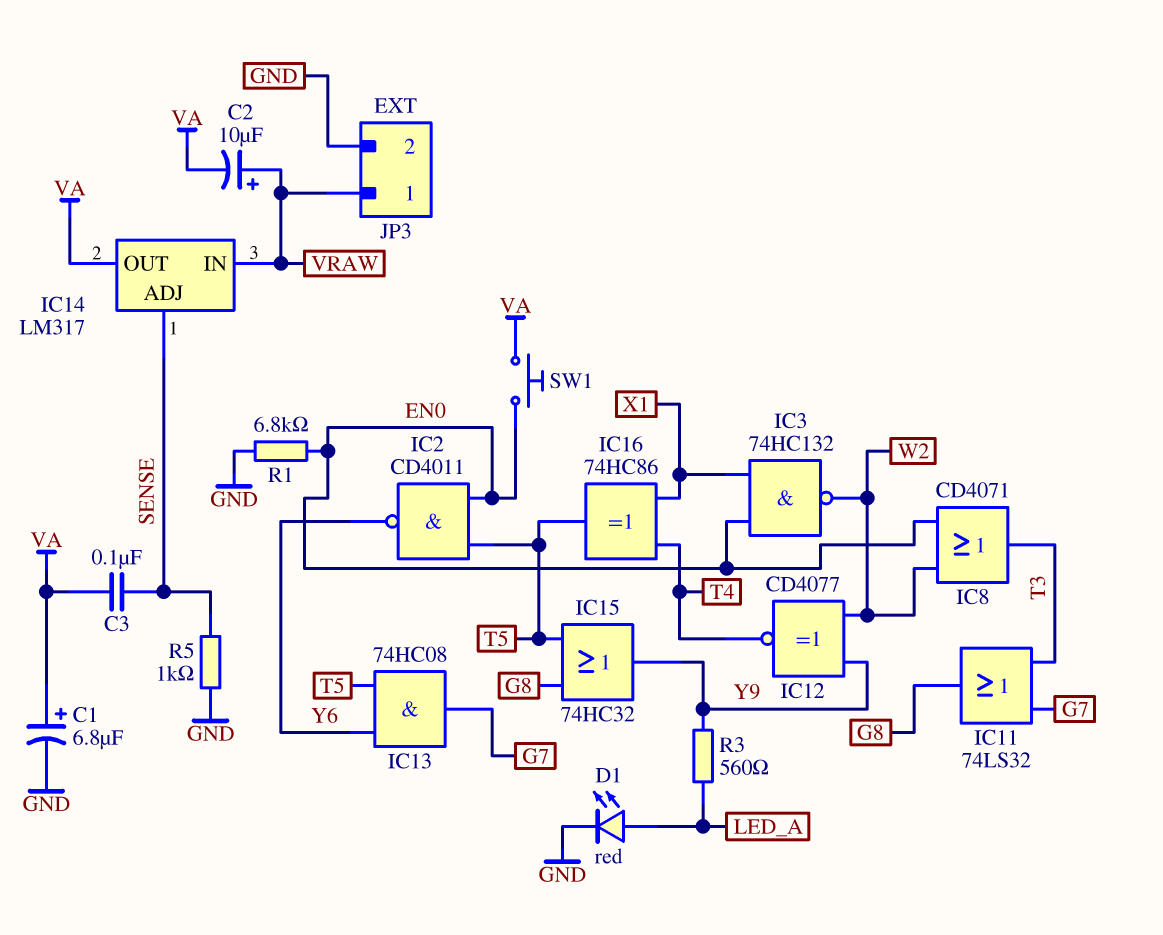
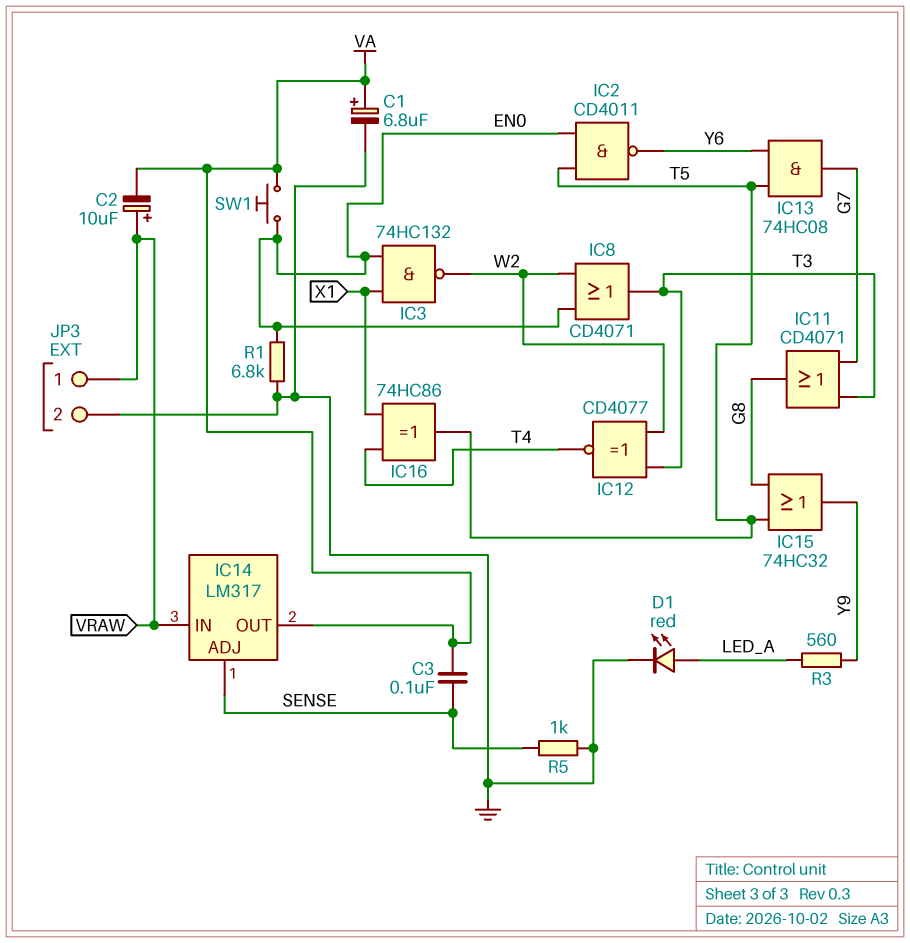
IC11: OR 74LS32 (in G7, in T3, out G8) -> OR CD4071 (in G7, in T3, out G8)
IC12: XNOR CD4077 (in W2, in Y9, out T4) -> XNOR CD4077 (in T3, in W2, out T4)

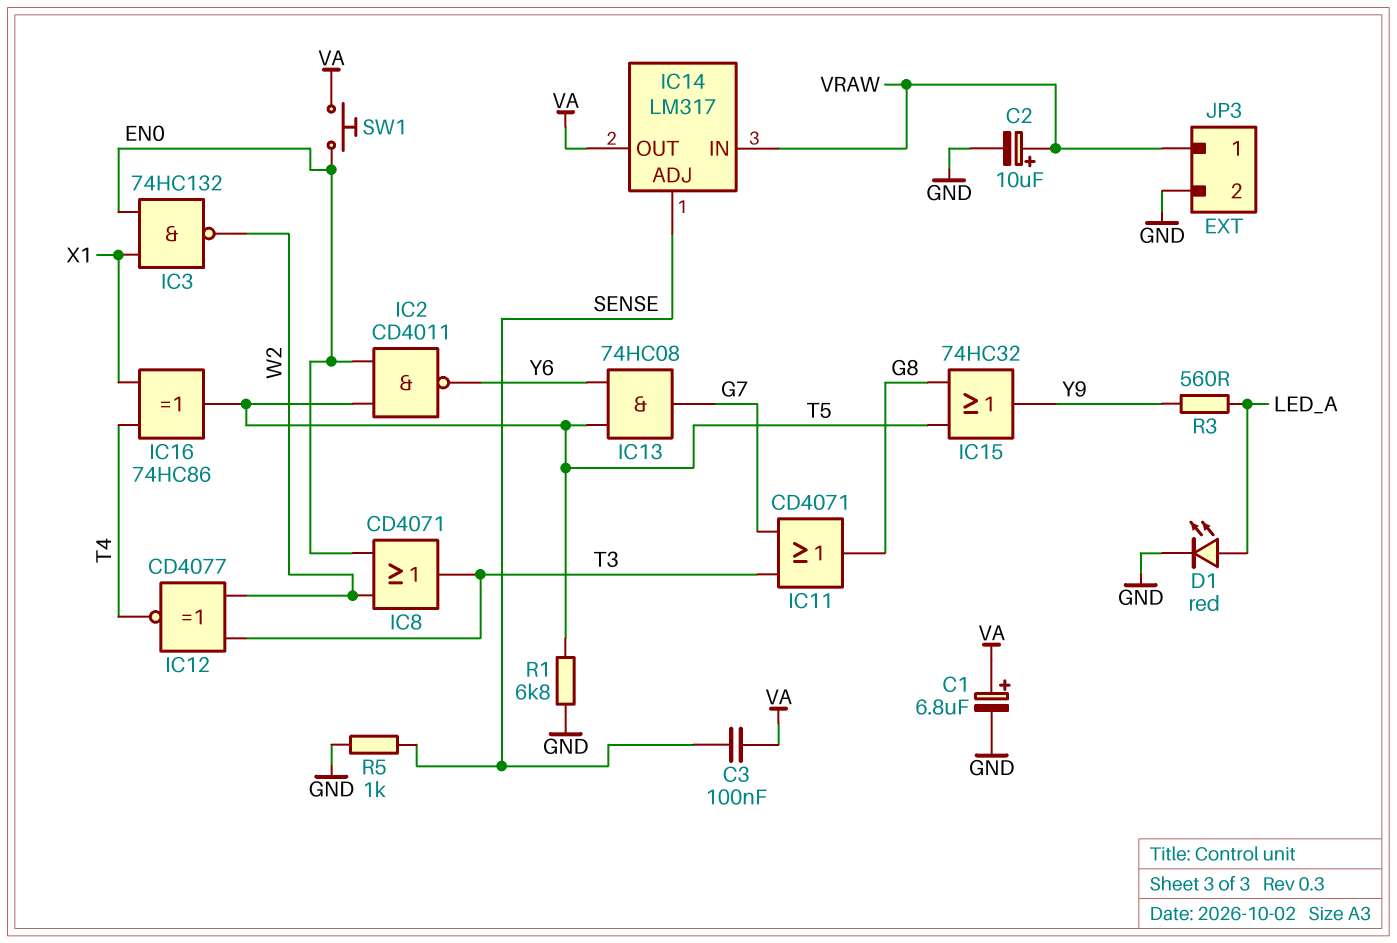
C2: 10uF (plus VRAW, minus VA) -> 10uF (plus VRAW, minus GND)
R1: 6.8k (EN0, GND) -> 6.8k (GND, T5)

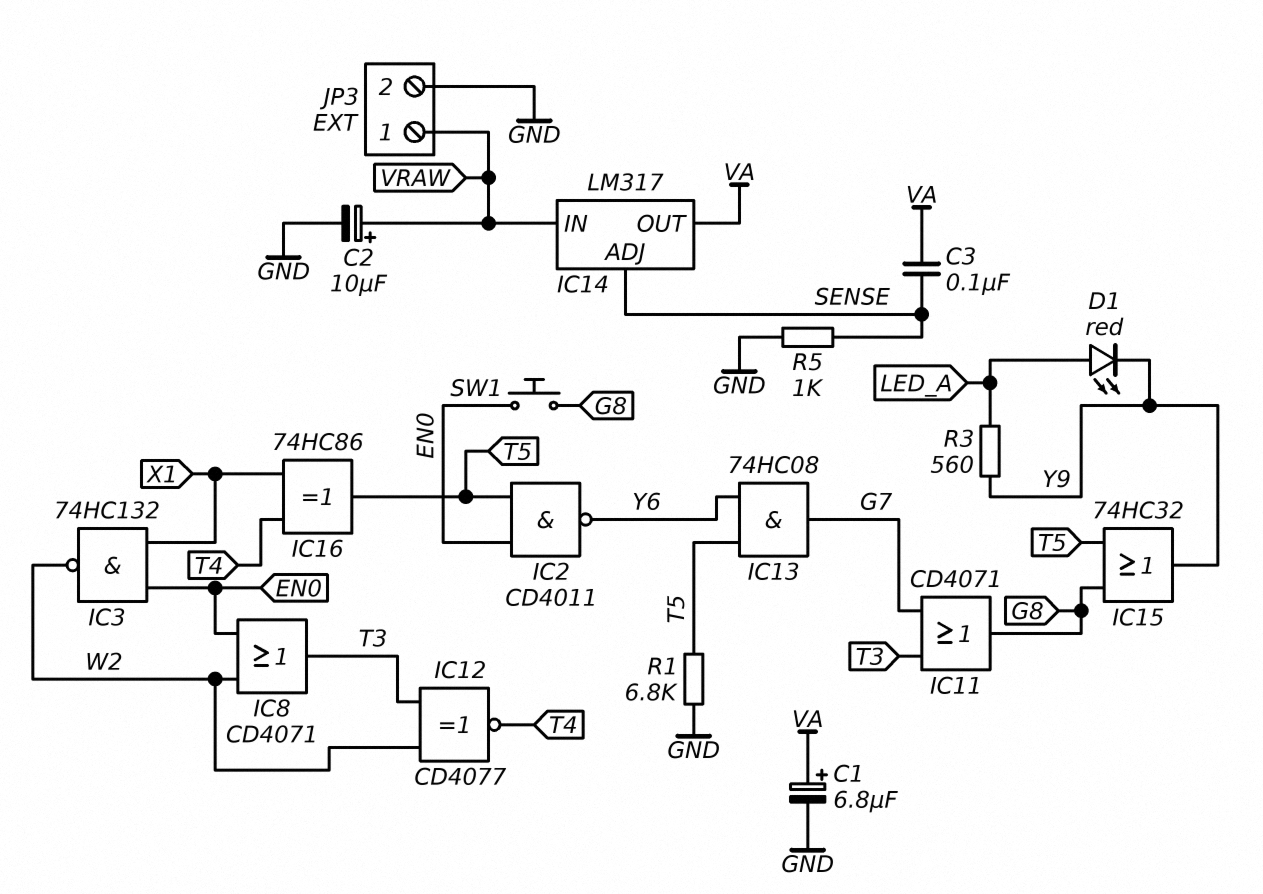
D1: LED red (A LED_A, K GND) -> LED red (A LED_A, K Y9)
SW1: button (EN0, VA) -> button (EN0, G8)

